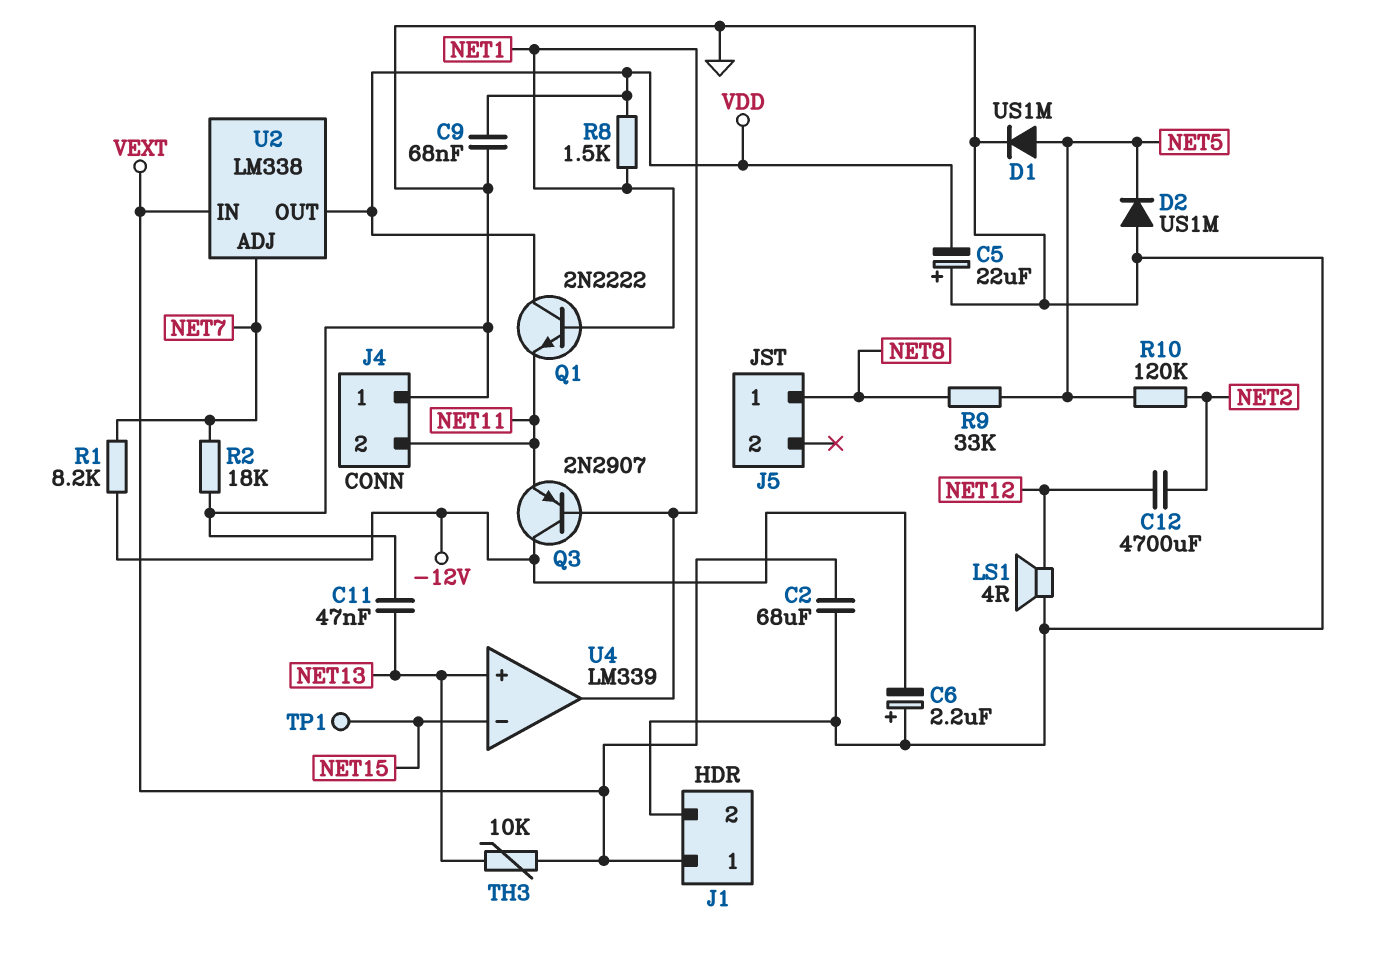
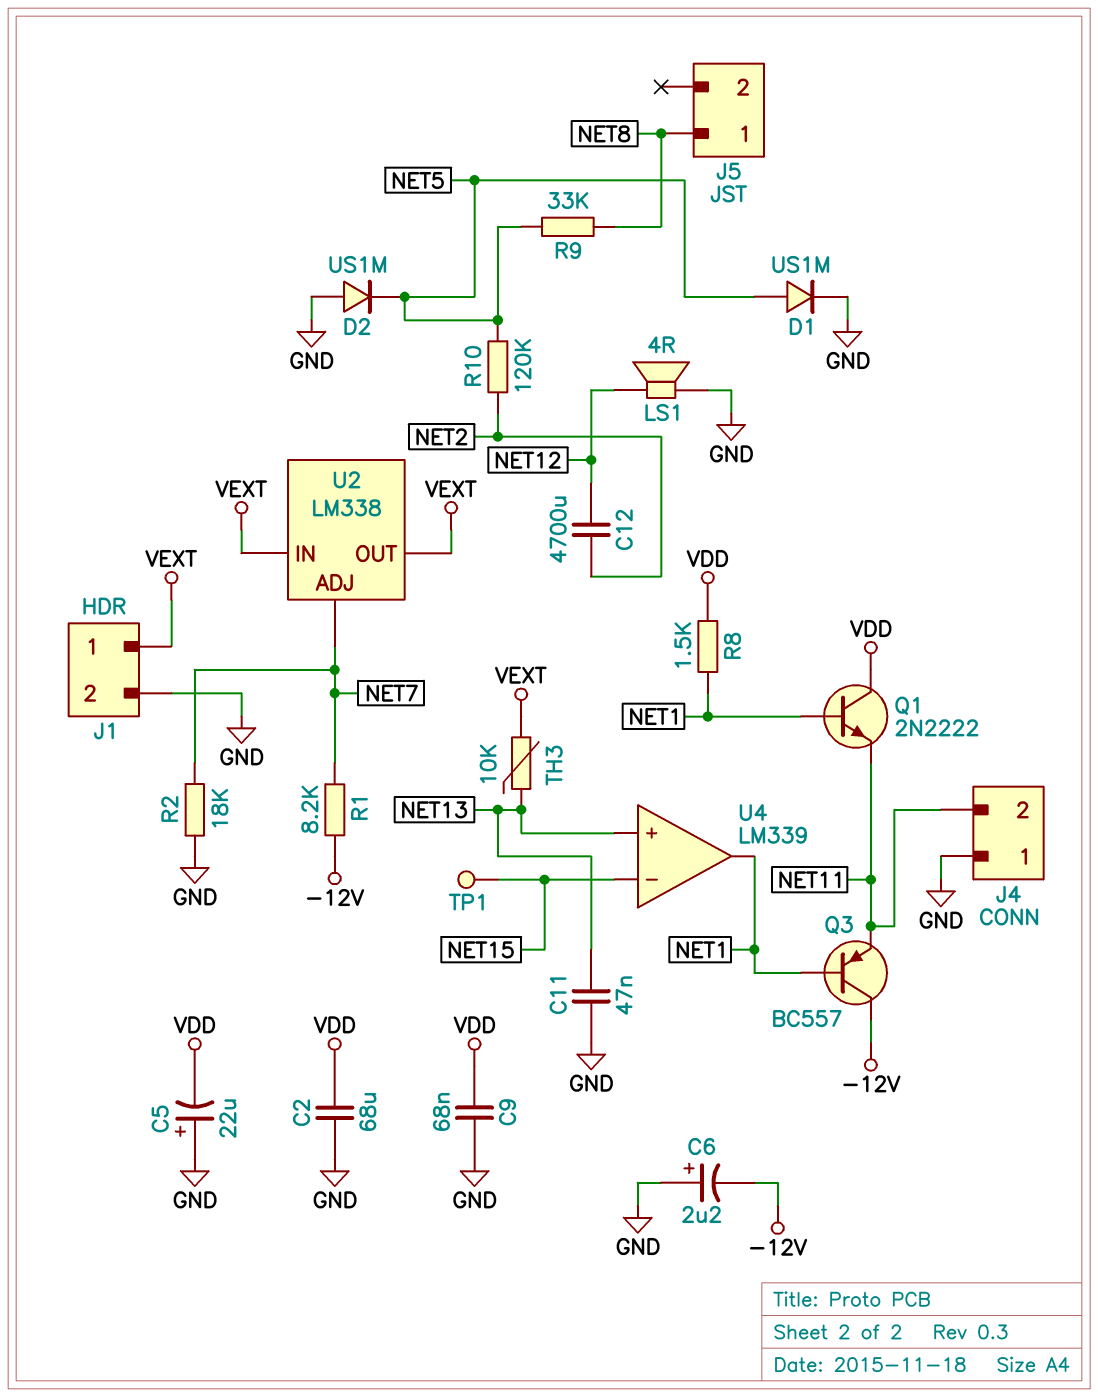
C2: 68uF (GND, VEXT) -> 68uF (GND, VDD)
Q3: PNP 2N2907 (B NET1, C -12V, E NET11) -> PNP BC557 (B NET1, C -12V, E NET11)
U2 pin OUT: VDD -> VEXT

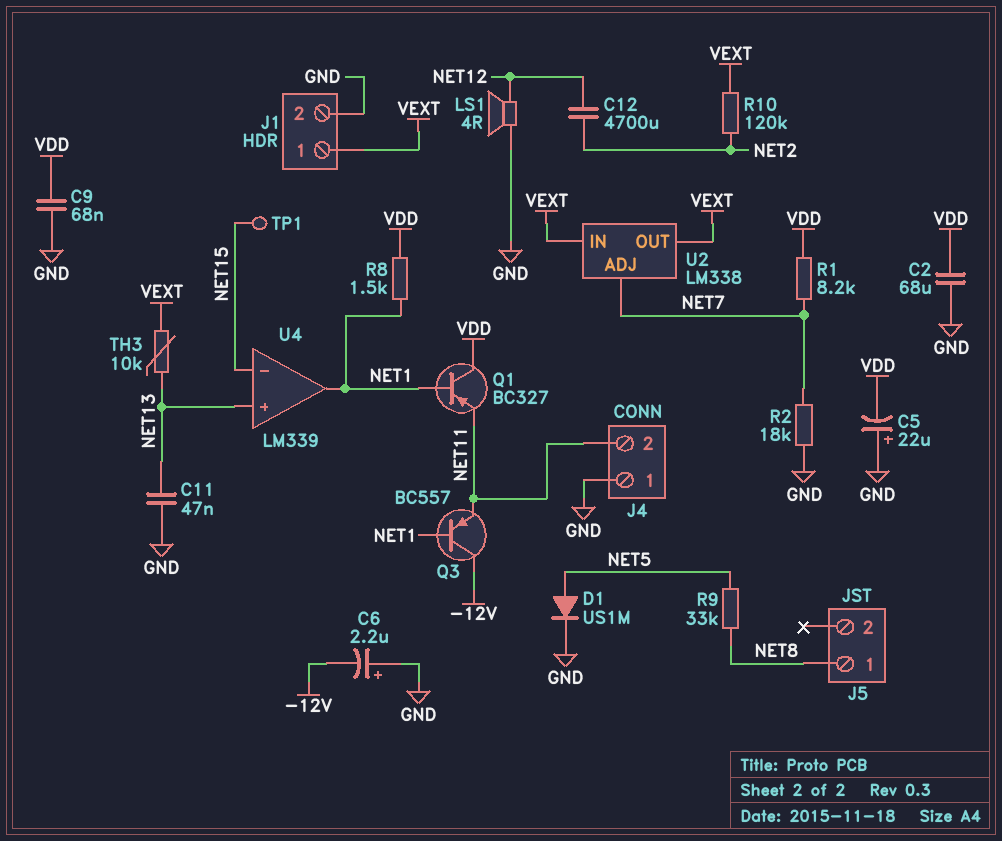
D2: diode US1M (A GND, K NET5) -> none
Q1: NPN 2N2222 (B NET1, C VDD, E NET11) -> PNP BC327 (B NET1, C VDD, E NET11)
R1: 8.2k (-12V, NET7) -> 8.2k (NET7, VDD)
R10: 120k (NET2, NET5) -> 120k (NET2, VEXT)

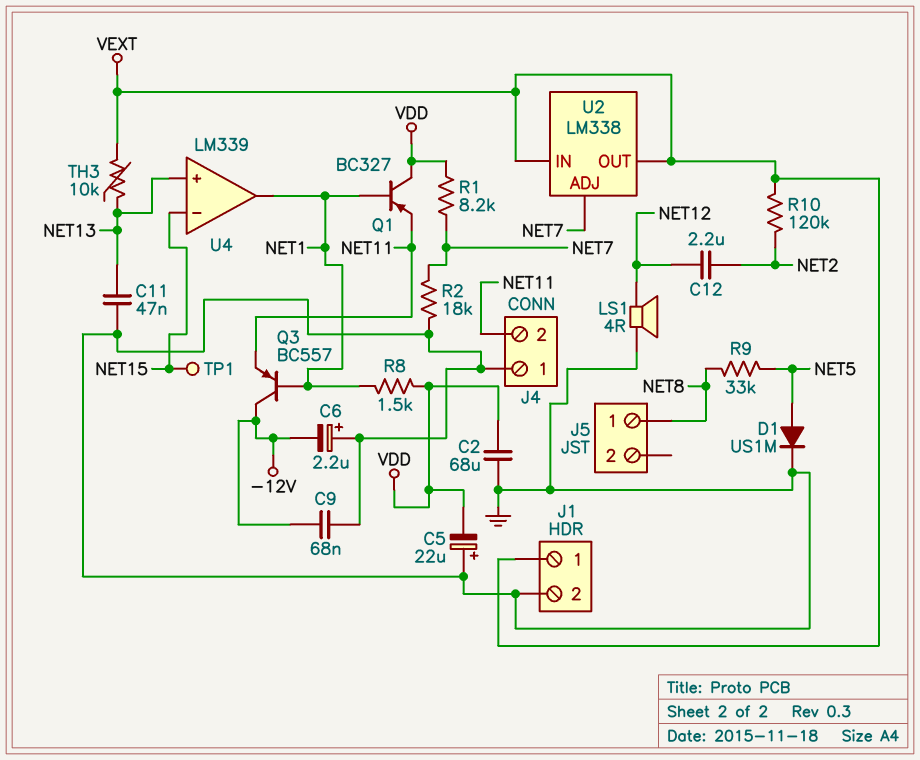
C9: 68nF (GND, VDD) -> 68nF (-12V, GND)
C12: 4700uF (NET2, NET12) -> 2.2uF (NET2, NET12)

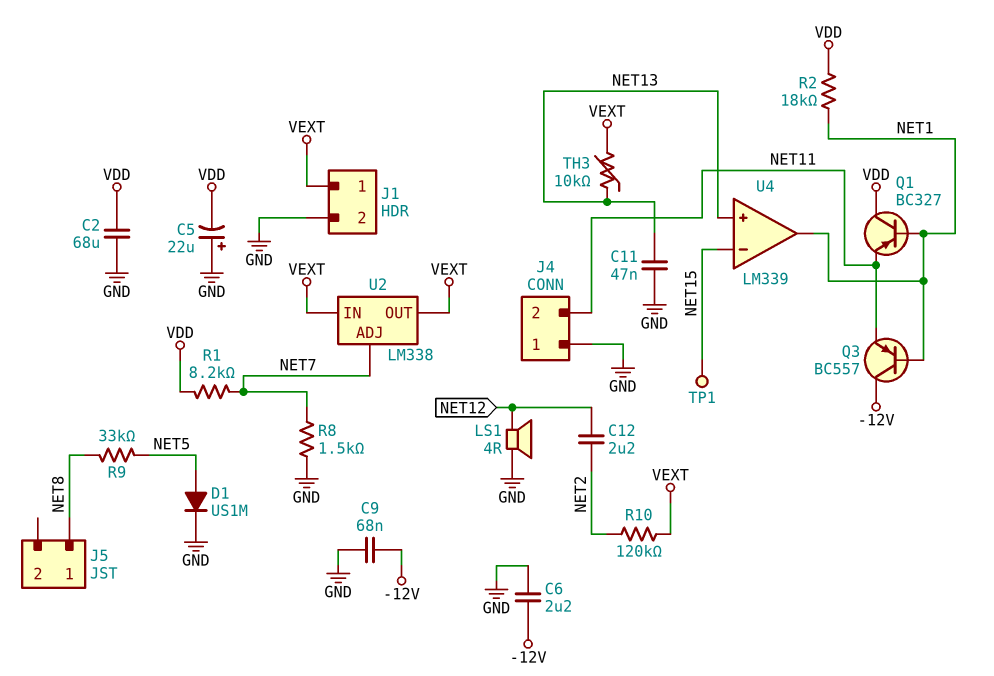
C6: 2.2uF (plus GND, minus -12V) -> 2.2uF (-12V, GND)
R2: 18k (GND, NET7) -> 18k (NET1, VDD)
R8: 1.5k (NET1, VDD) -> 1.5k (GND, NET7)

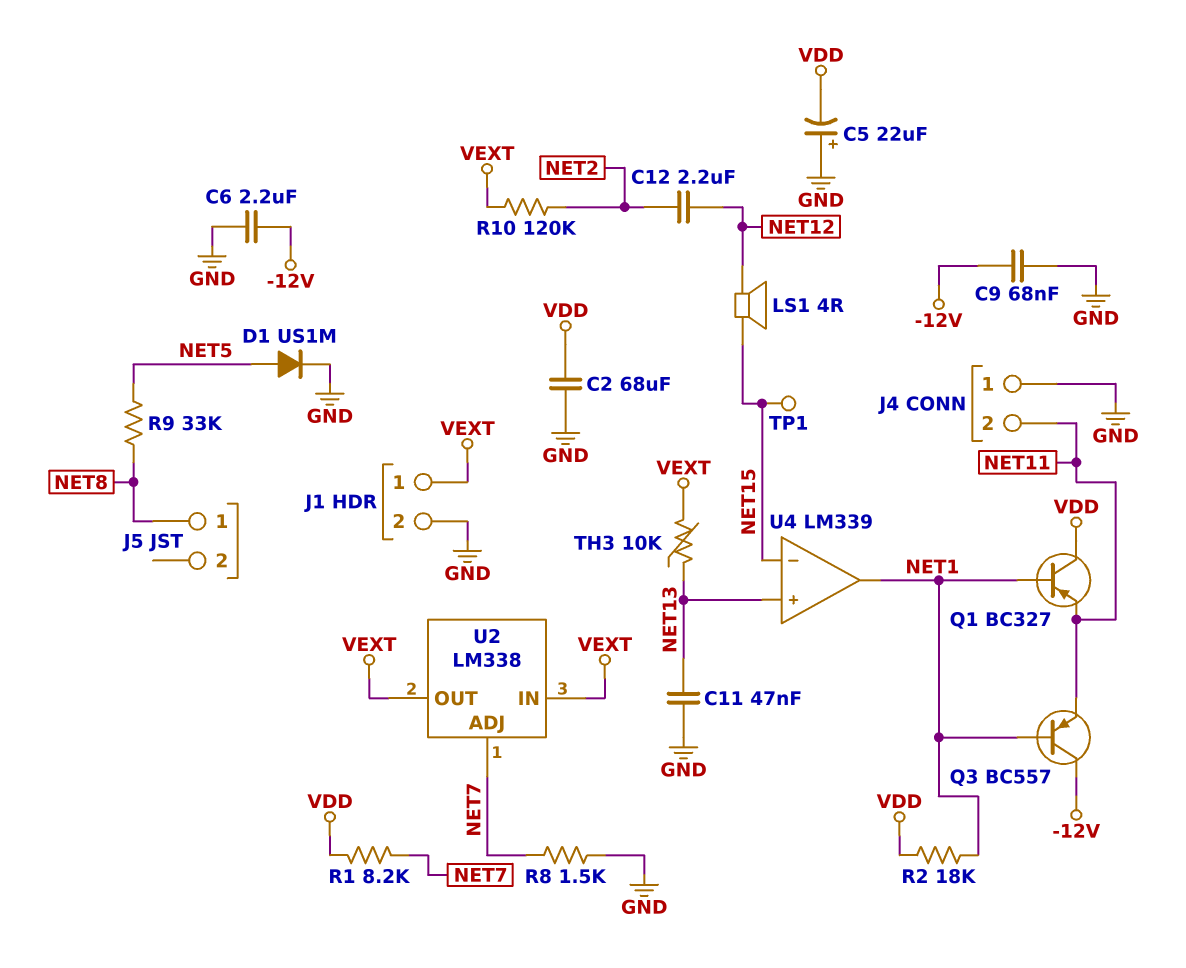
LS1: speaker 4R (GND, NET12) -> speaker 4R (NET12, NET15)

